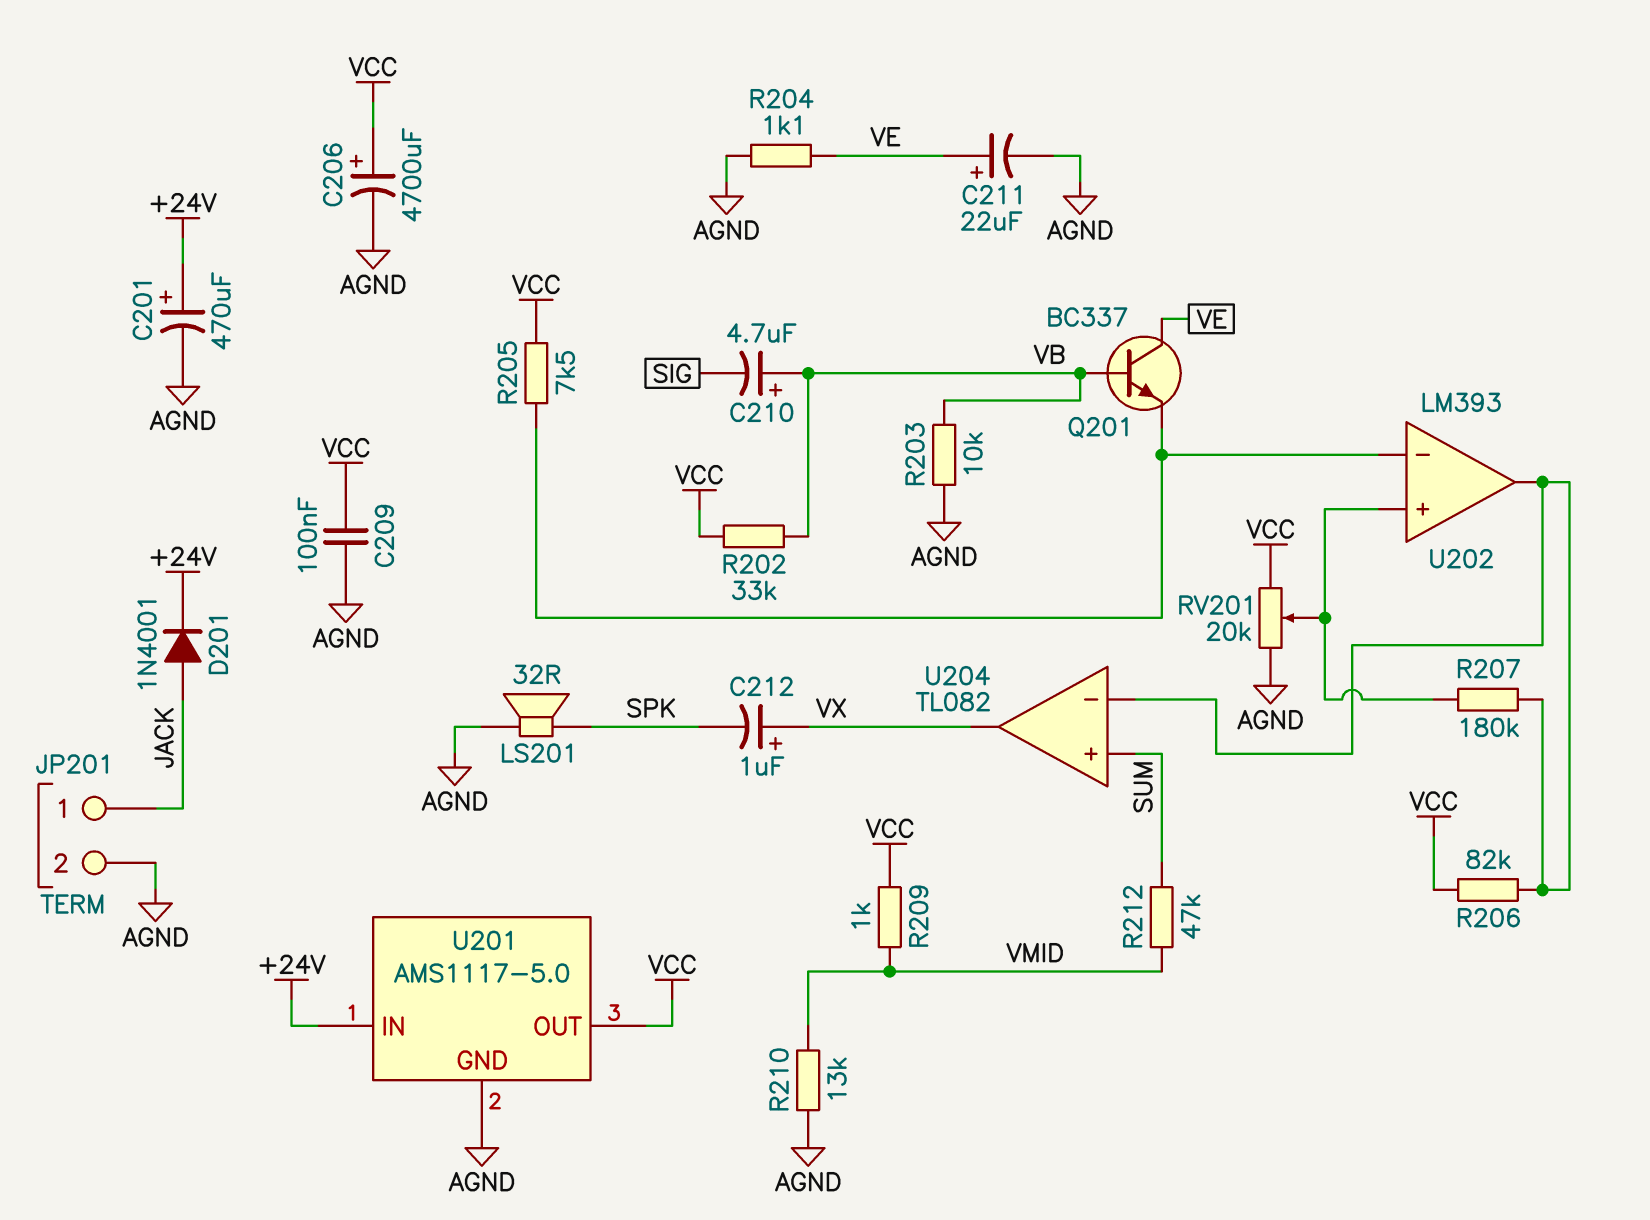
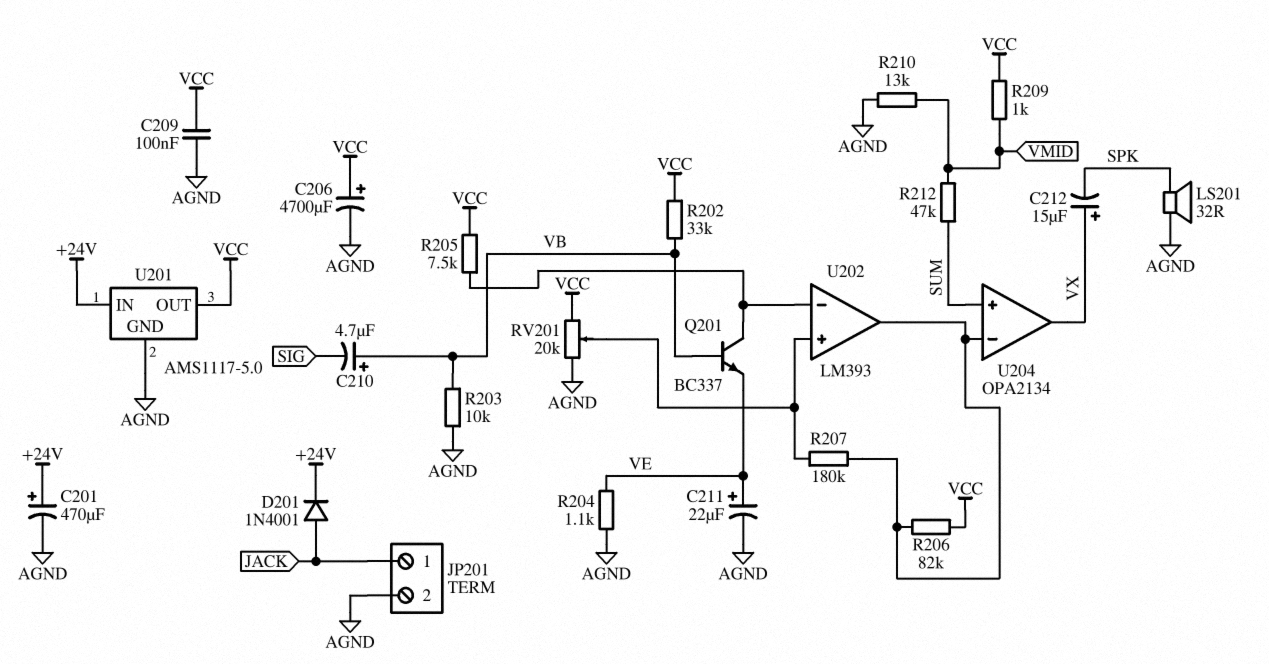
C212: 1uF (plus VX, minus SPK) -> 15uF (plus VX, minus SPK)
Q201: NPN BC337 (B VB, C VE, E U202/in-) -> NPN BC337 (B VB, C U202/in-, E VE)
U204: TL082 -> OPA2134

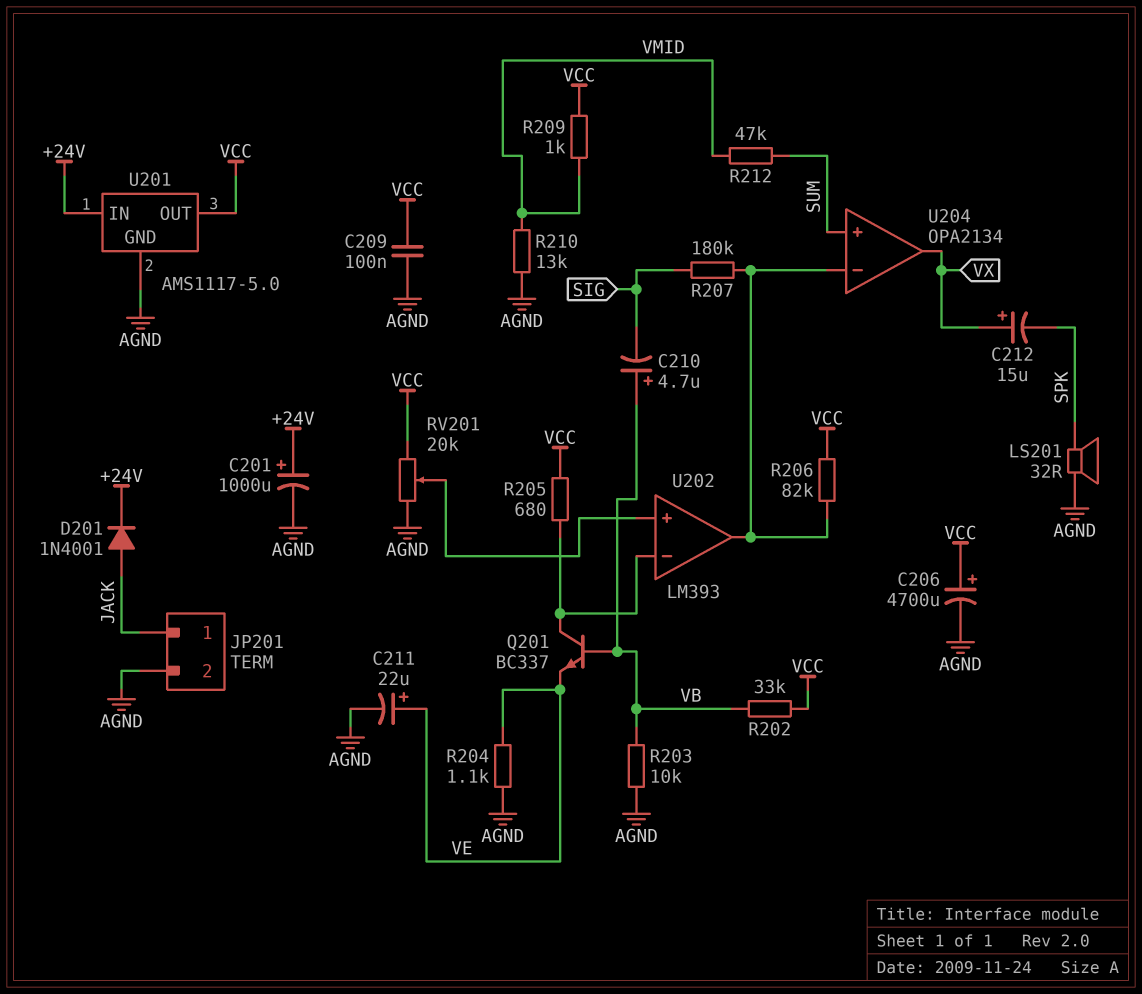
C201: 470uF (plus +24V, minus AGND) -> 1000uF (plus +24V, minus AGND)
R205: 7.5k (U202/in-, VCC) -> 680 (U202/in-, VCC)
R207: 180k (U202/in+, U202/out) -> 180k (SIG, U202/out)

